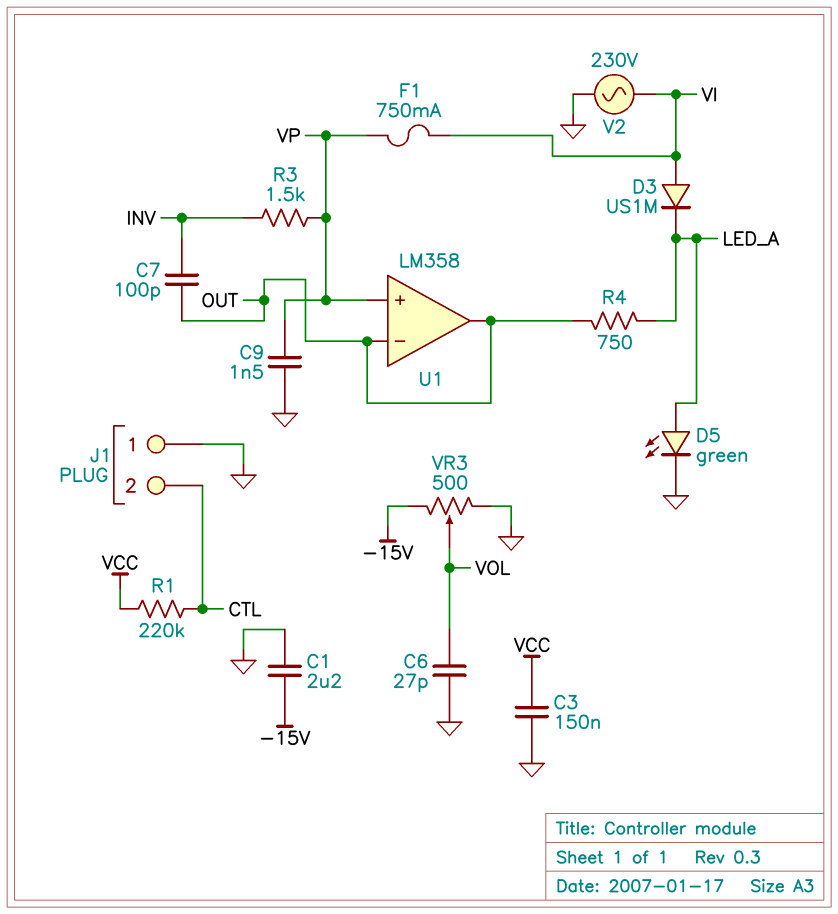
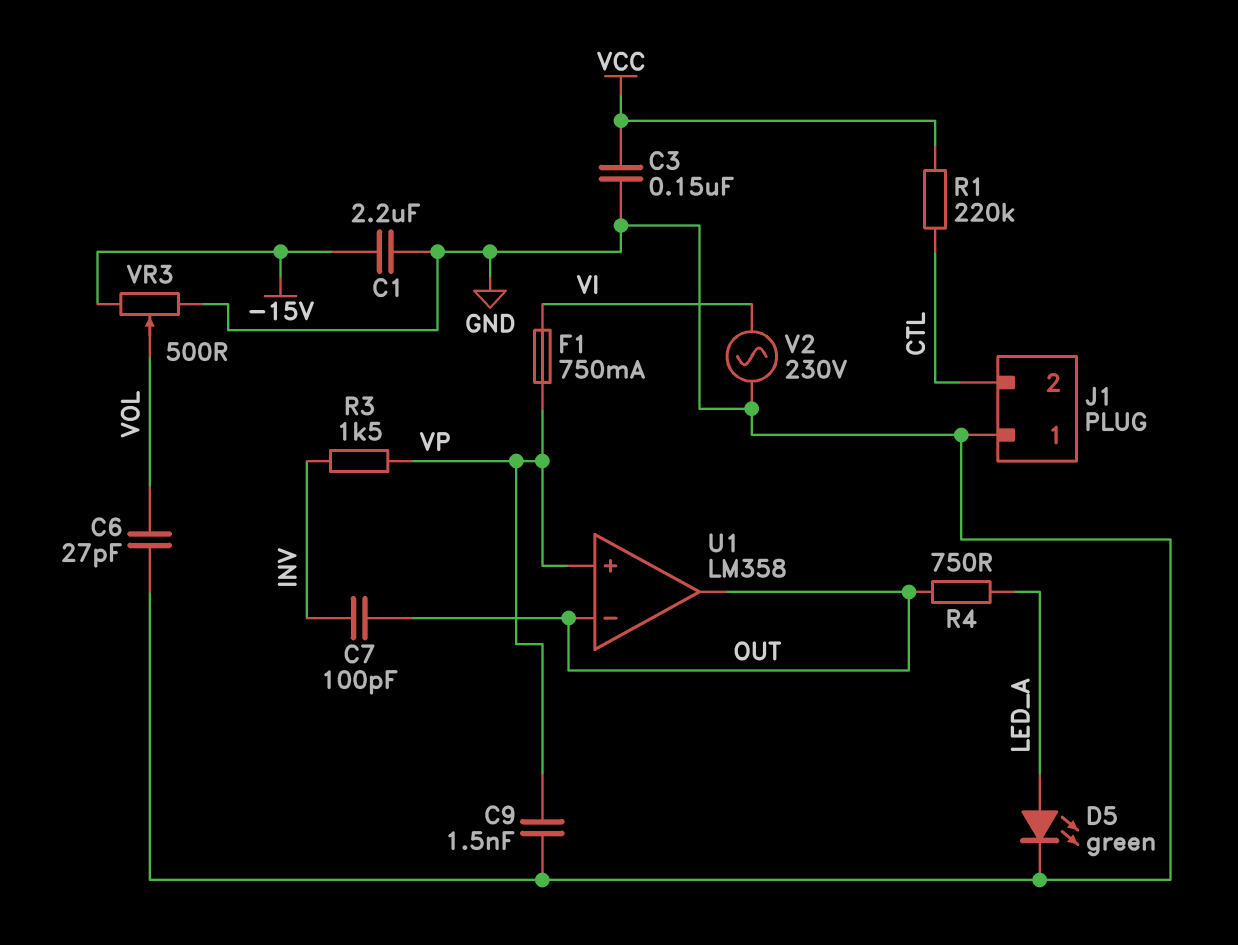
D3: diode US1M (A VI, K LED_A) -> none

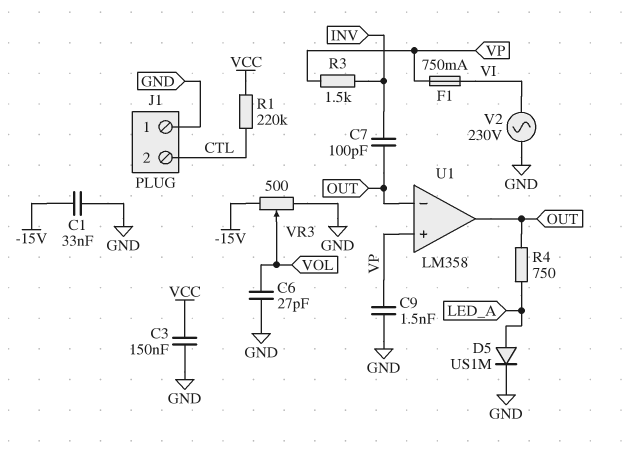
C1: 2.2uF (-15V, GND) -> 33nF (-15V, GND)
D5: LED green (A LED_A, K GND) -> diode US1M (A LED_A, K GND)

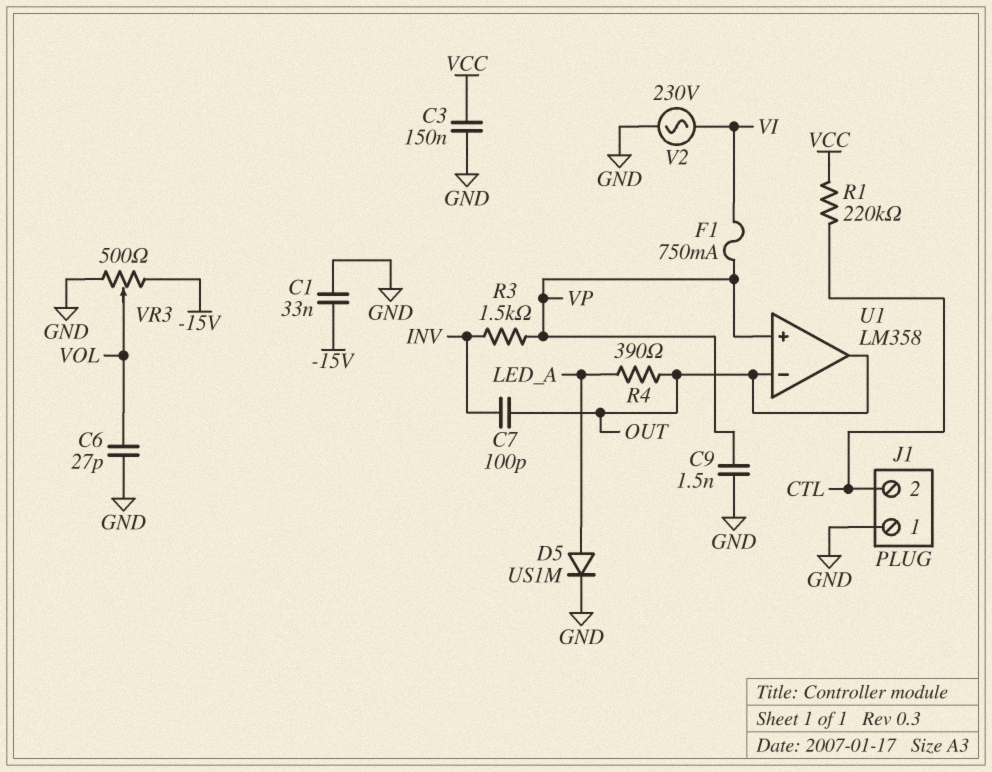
R4: 750 (LED_A, OUT) -> 390 (LED_A, OUT)

